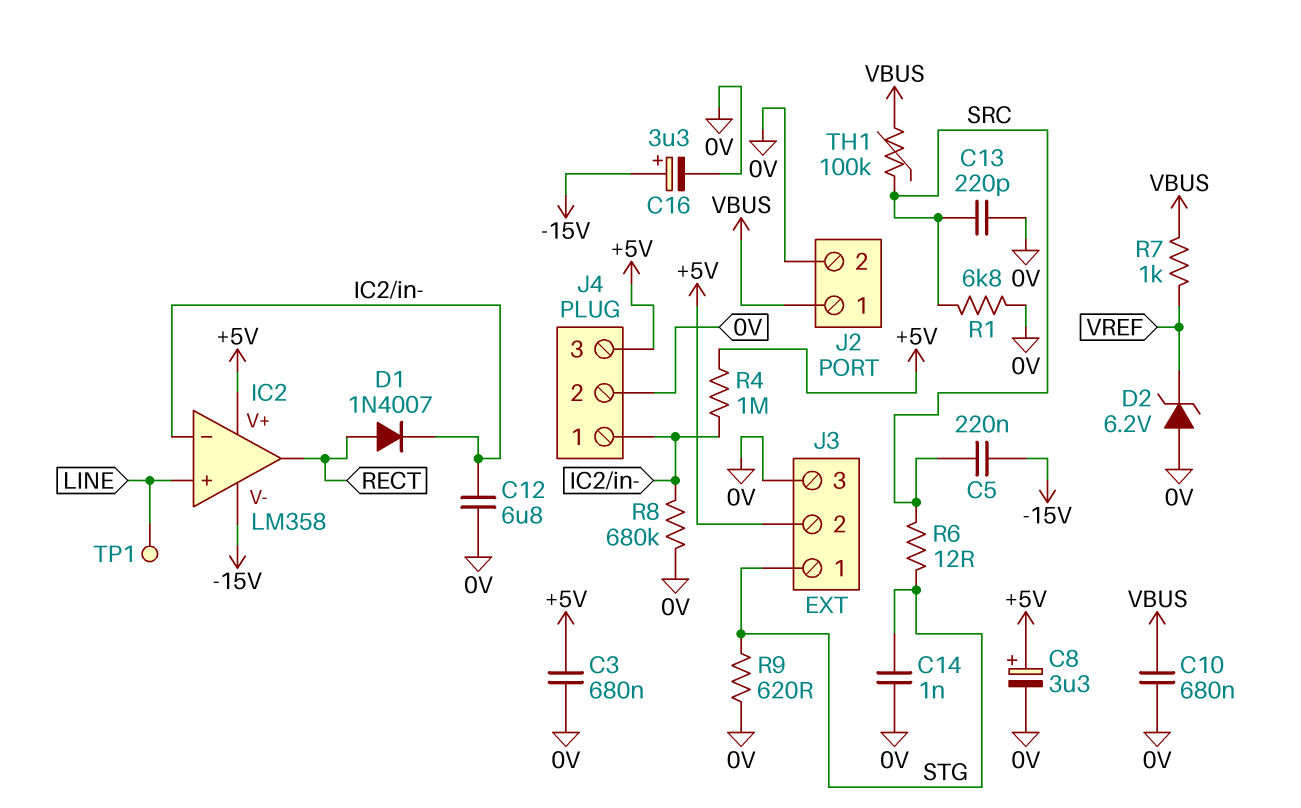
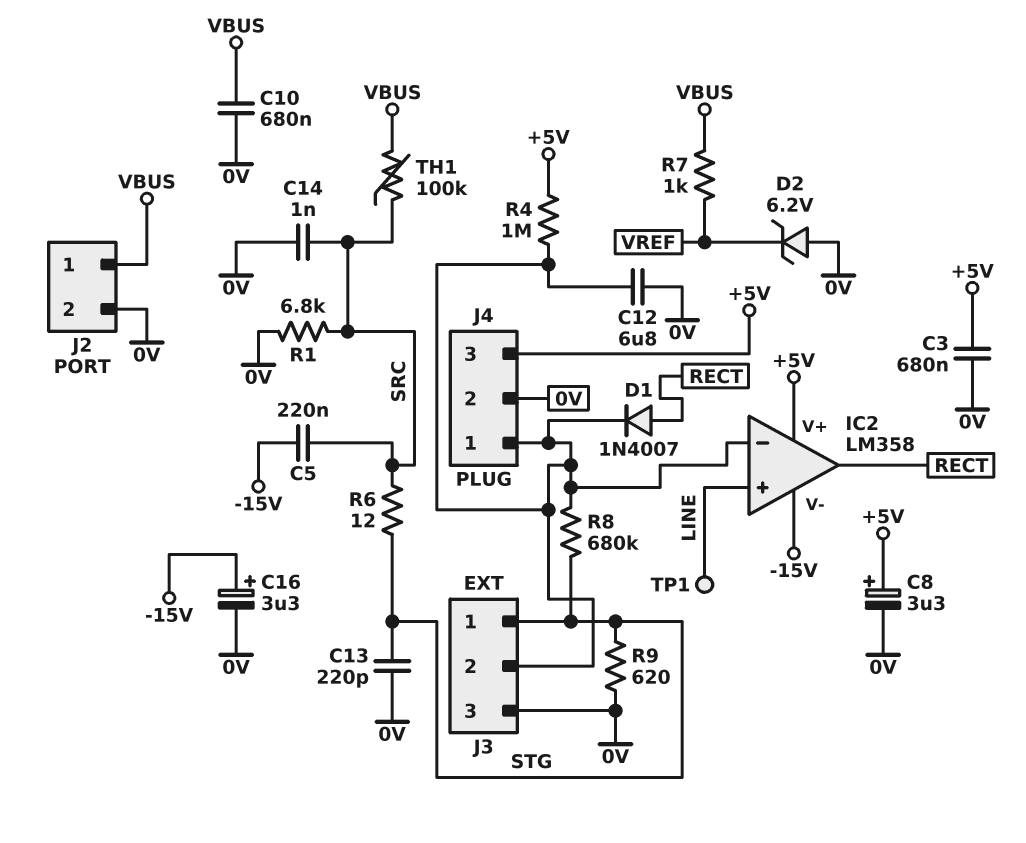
C13: 220pF (0V, SRC) -> 220pF (0V, STG)
C14: 1nF (0V, STG) -> 1nF (0V, SRC)
J3 pin 2: +5V -> IC2/in-
R8: 680k (0V, IC2/in-) -> 680k (IC2/in-, STG)

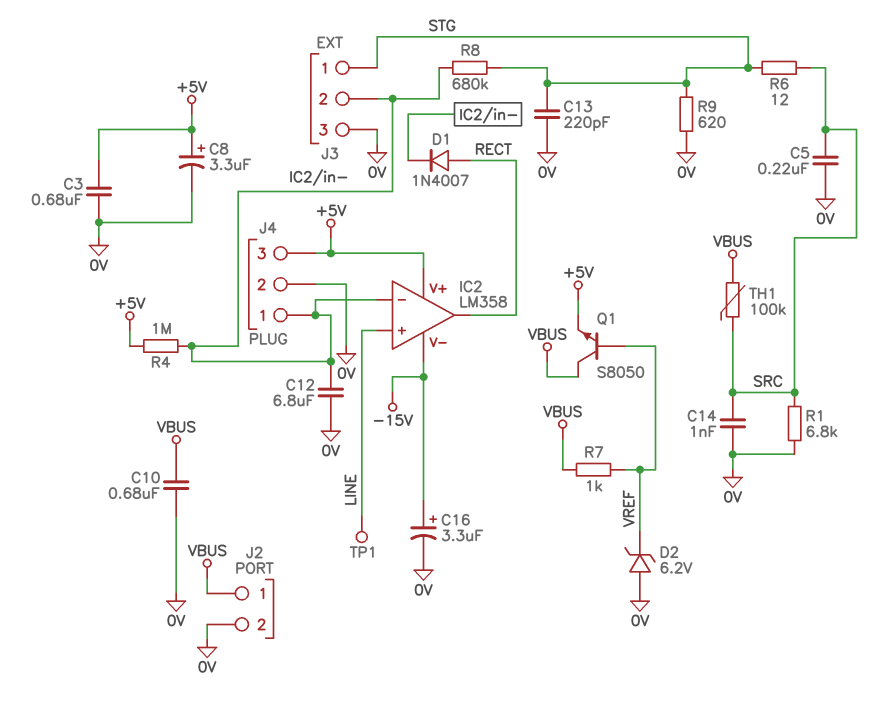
C5: 220nF (-15V, SRC) -> 220nF (0V, SRC)
Q1: none -> NPN S8050 (B VREF, C VBUS, E +5V)

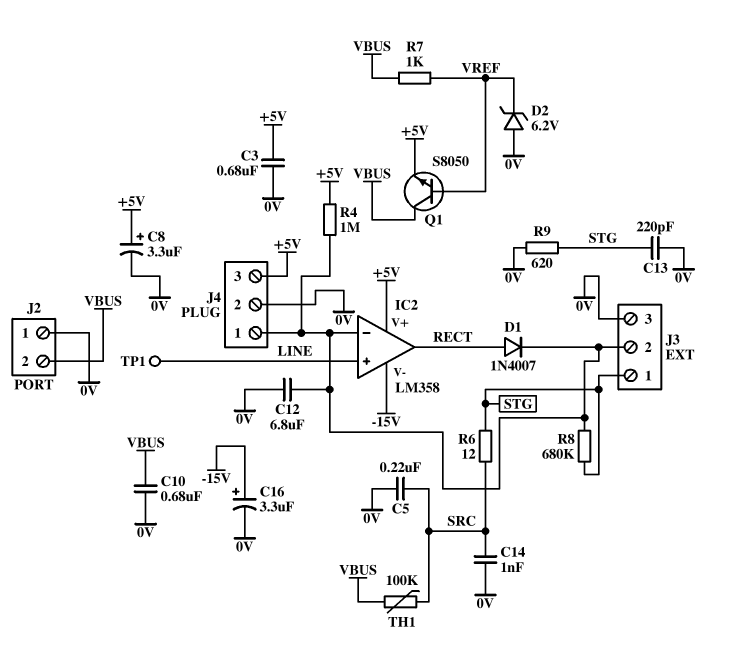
J2 pin 1: VBUS -> 0V
J2 pin 2: 0V -> VBUS
R1: 6.8k (0V, SRC) -> none

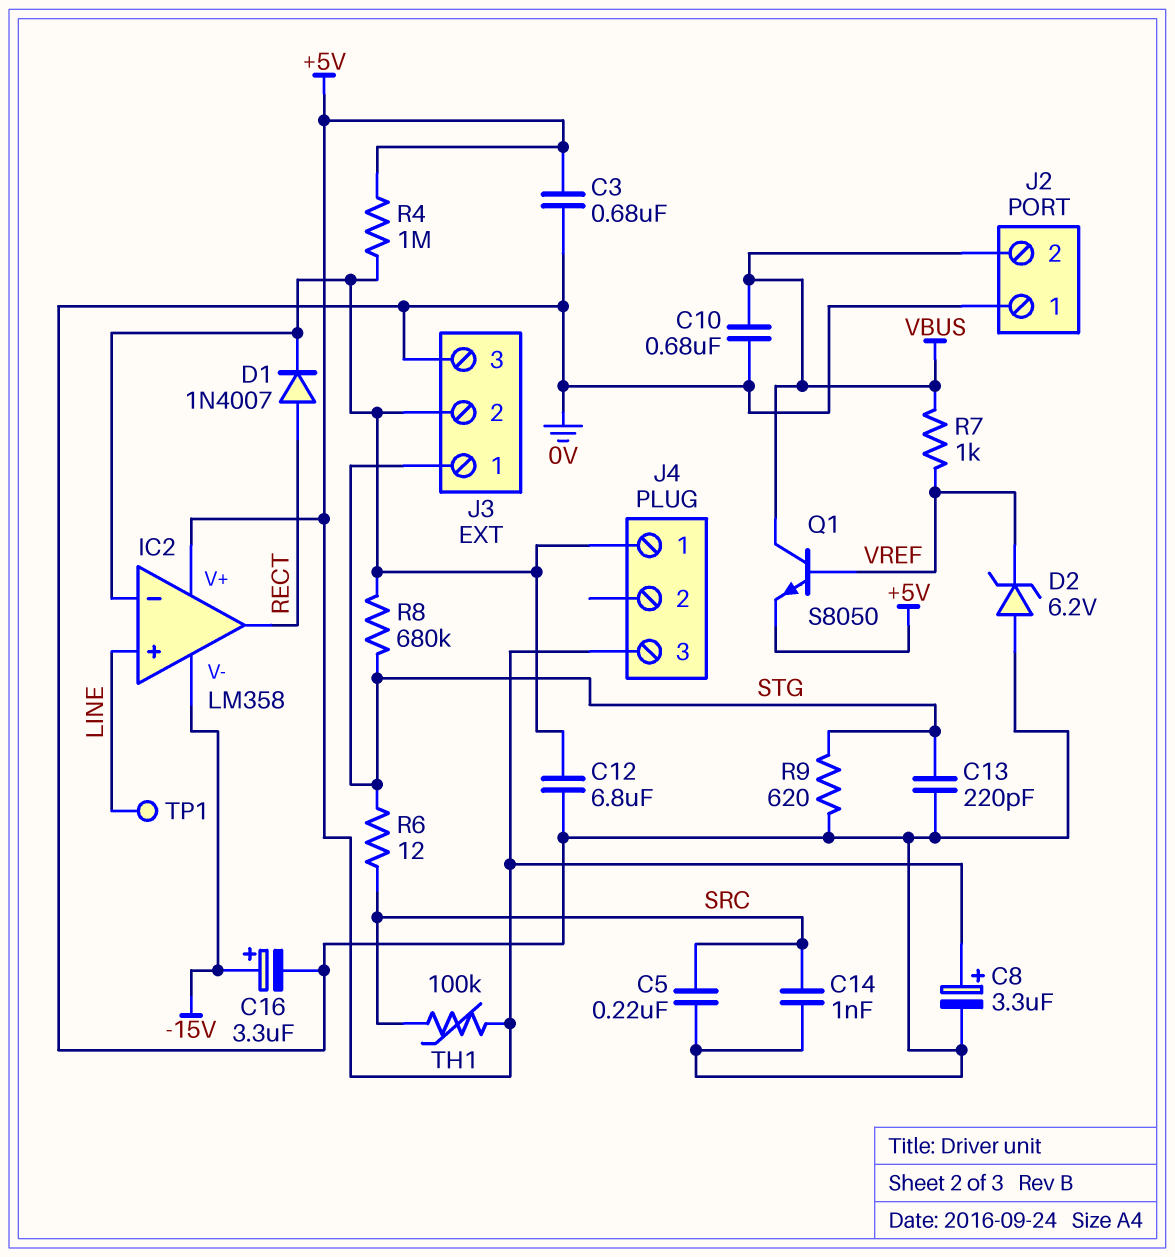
J4 pin 2: 0V -> none
TH1: 100k (SRC, VBUS) -> 100k (+5V, SRC)

